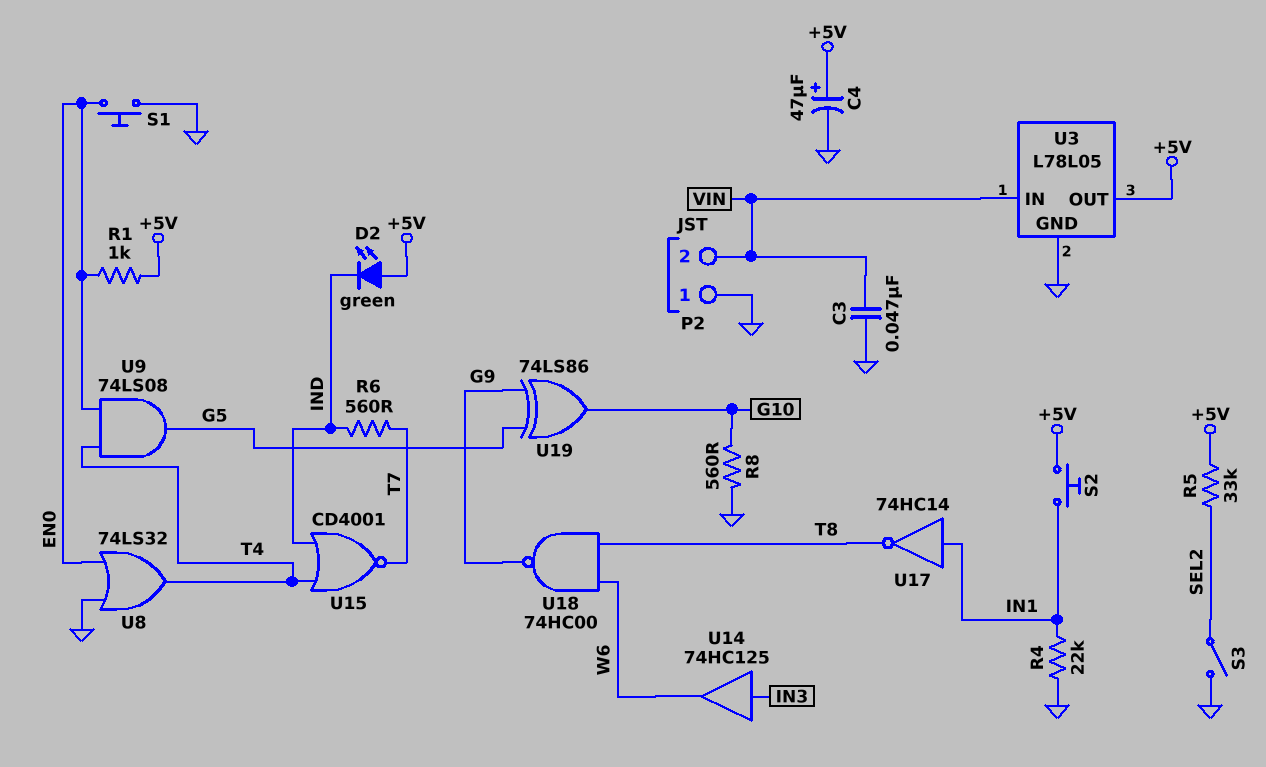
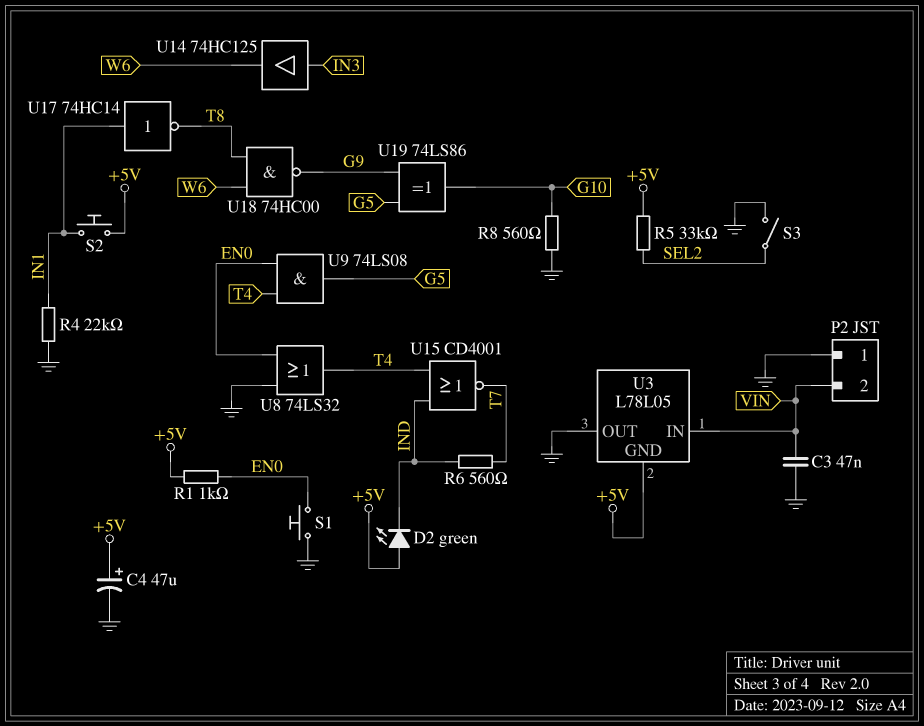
U3 pin GND: GND -> +5V
U3 pin OUT: +5V -> GND

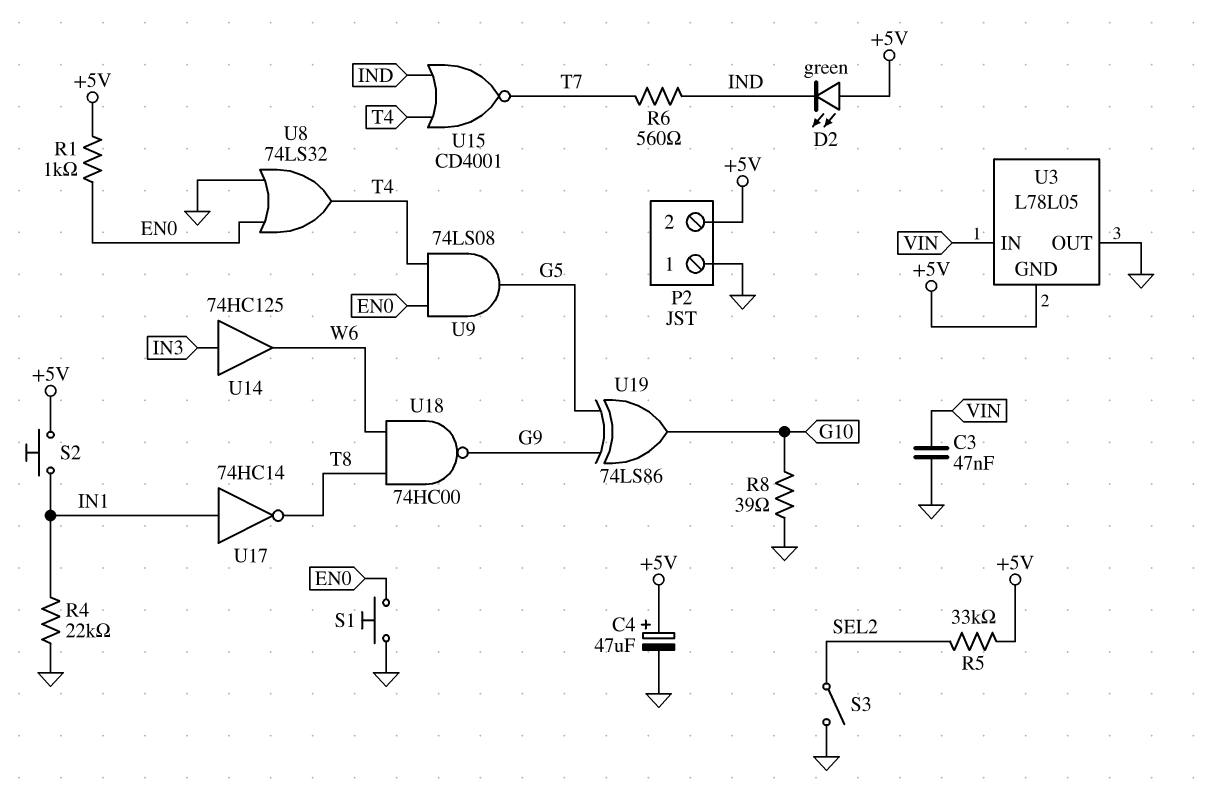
P2 pin 2: VIN -> +5V
R8: 560 (G10, GND) -> 39 (G10, GND)

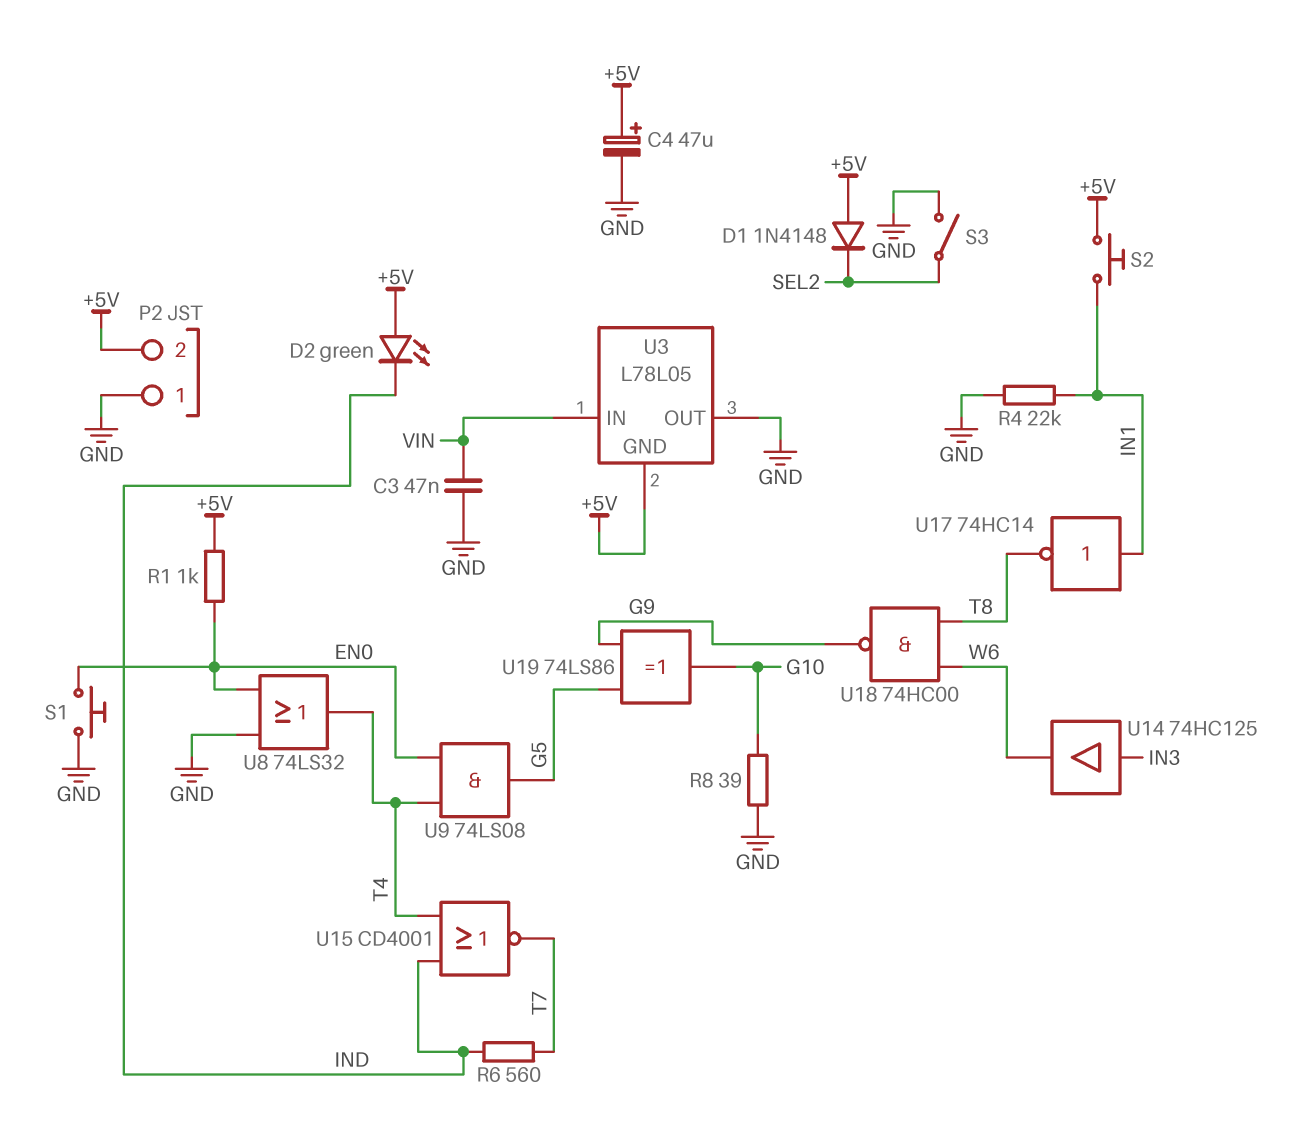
D1: none -> diode 1N4148 (A +5V, K SEL2)
R5: 33k (+5V, SEL2) -> none

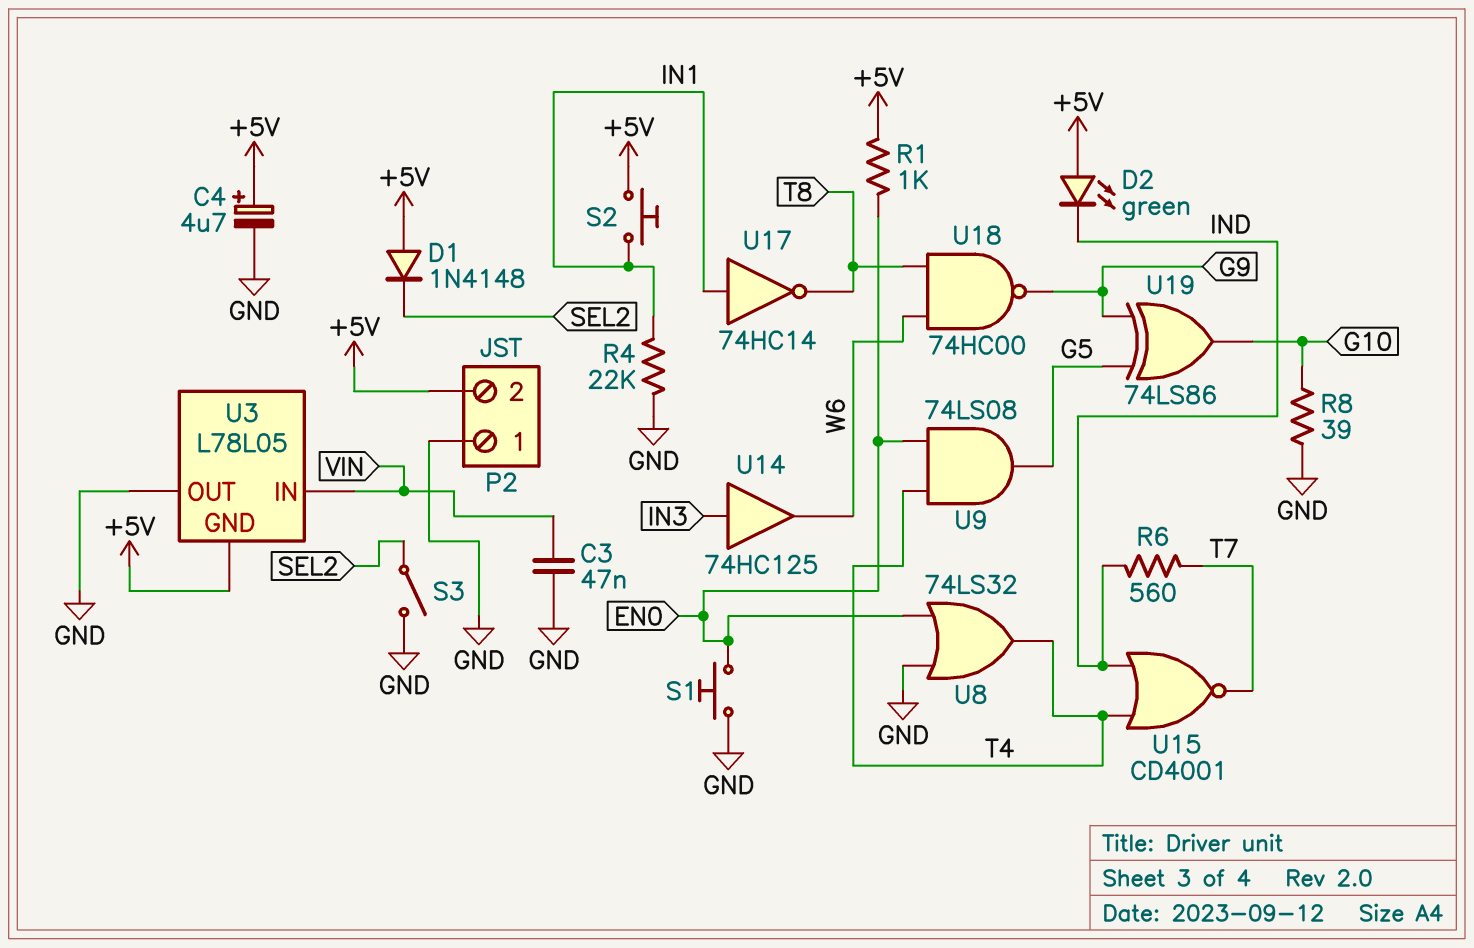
C4: 47uF (plus +5V, minus GND) -> 4.7uF (plus +5V, minus GND)

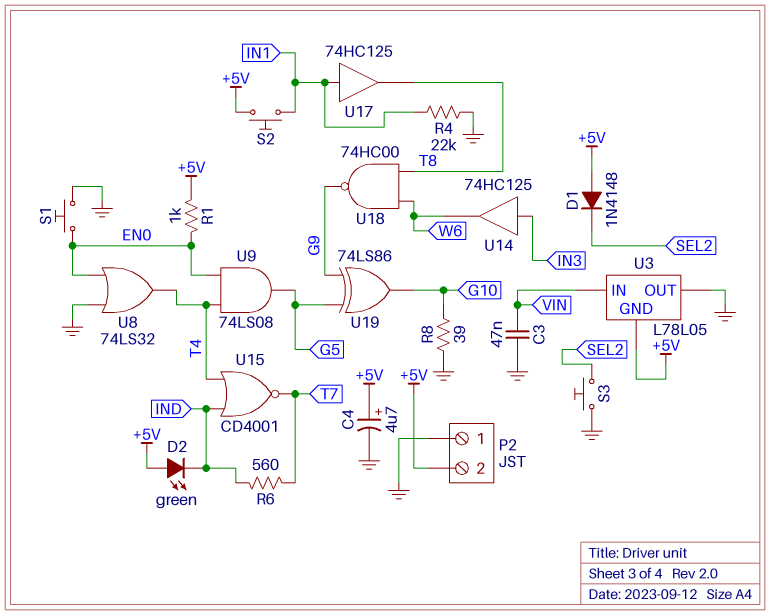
S3: switch (GND, SEL2) -> button (GND, SEL2)
U17: NOT 74HC14 (in IN1, out T8) -> buffer 74HC125 (in IN1, out T8)

